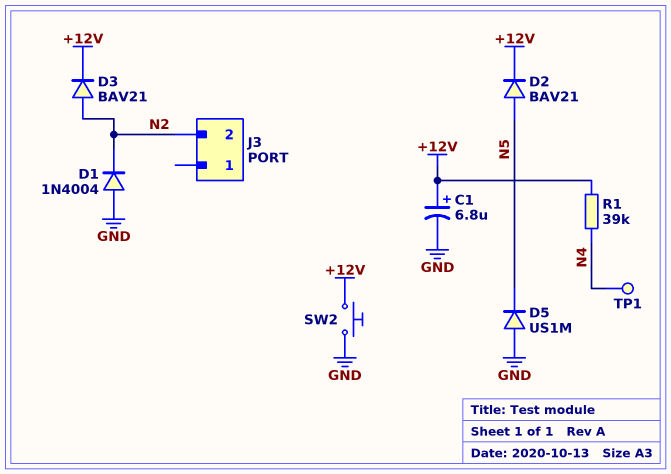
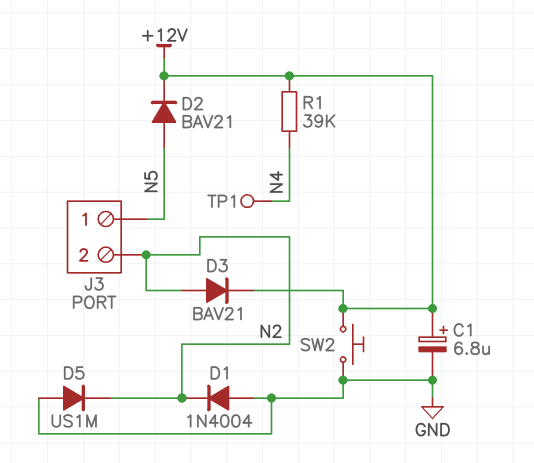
D5: diode US1M (A GND, K N5) -> diode US1M (A GND, K N2)
J3 pin 1: none -> N5

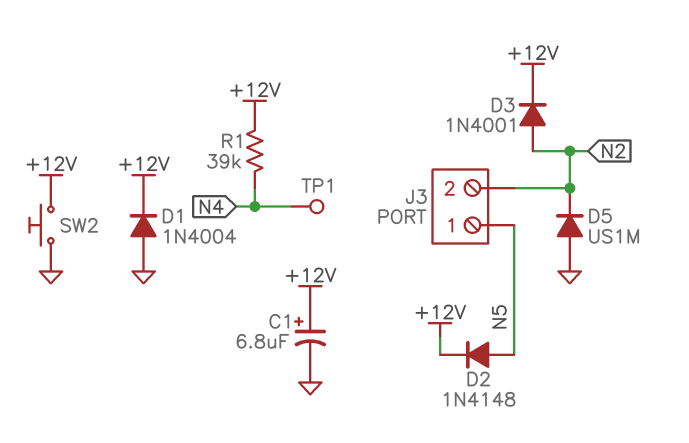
D1: diode 1N4004 (A GND, K N2) -> diode 1N4004 (A GND, K +12V)
D2: diode BAV21 (A N5, K +12V) -> diode 1N4148 (A N5, K +12V)
D3: diode BAV21 (A N2, K +12V) -> diode 1N4001 (A N2, K +12V)

